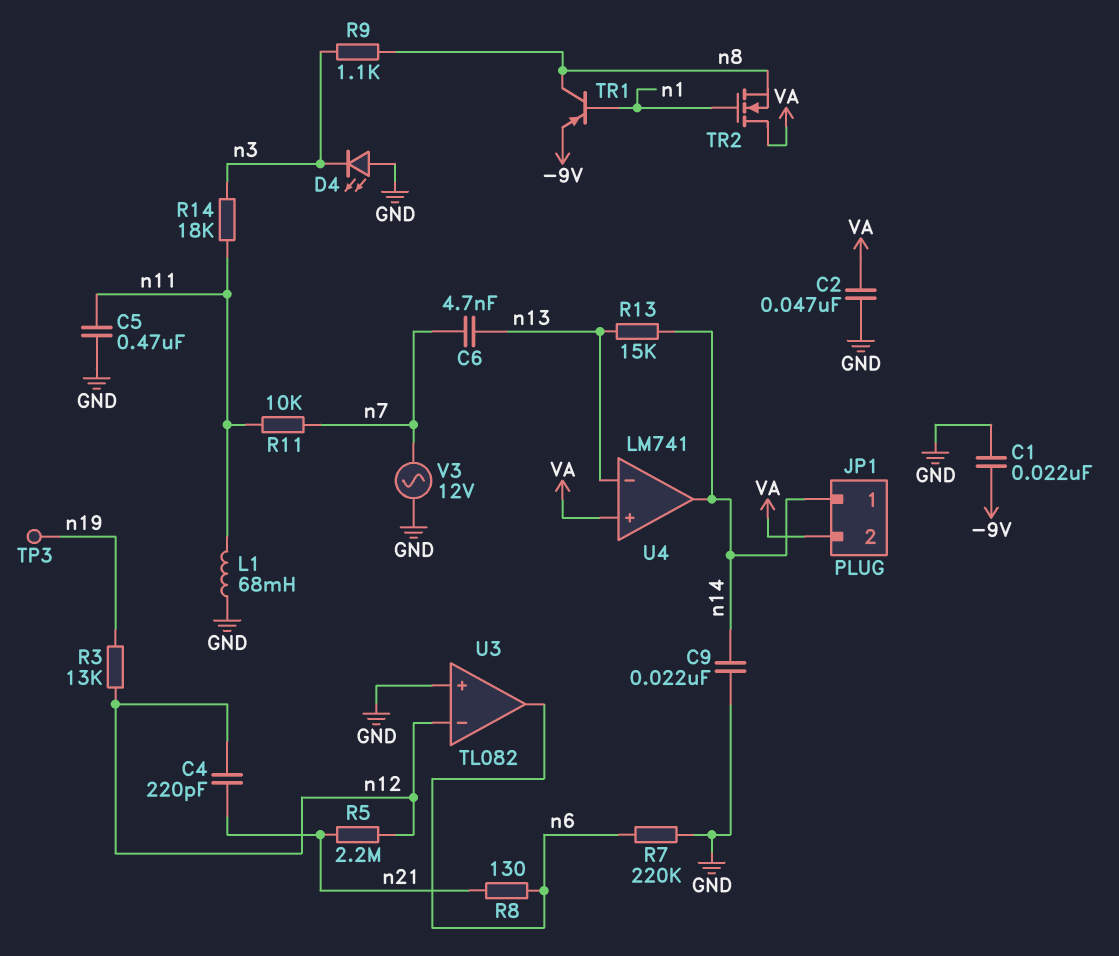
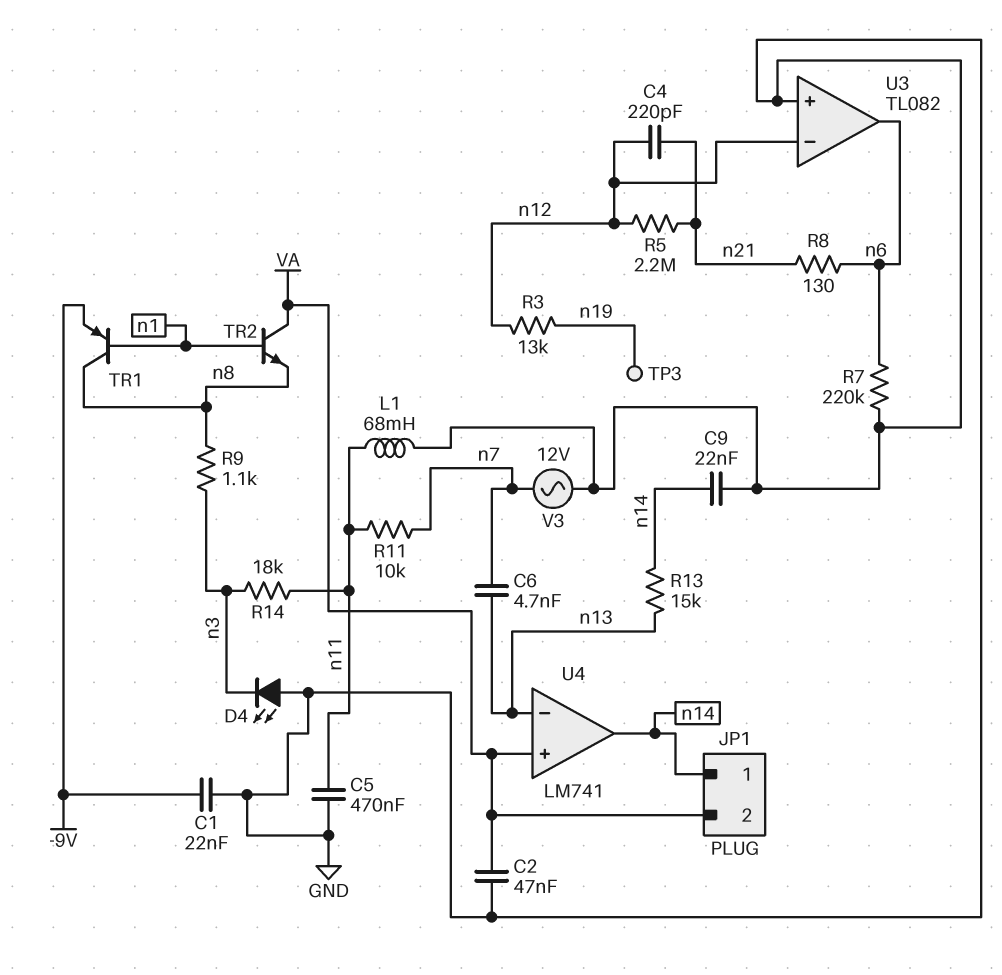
TR2: NMOS (G n1, D VA, S n8) -> NPN (B n1, C VA, E n8)

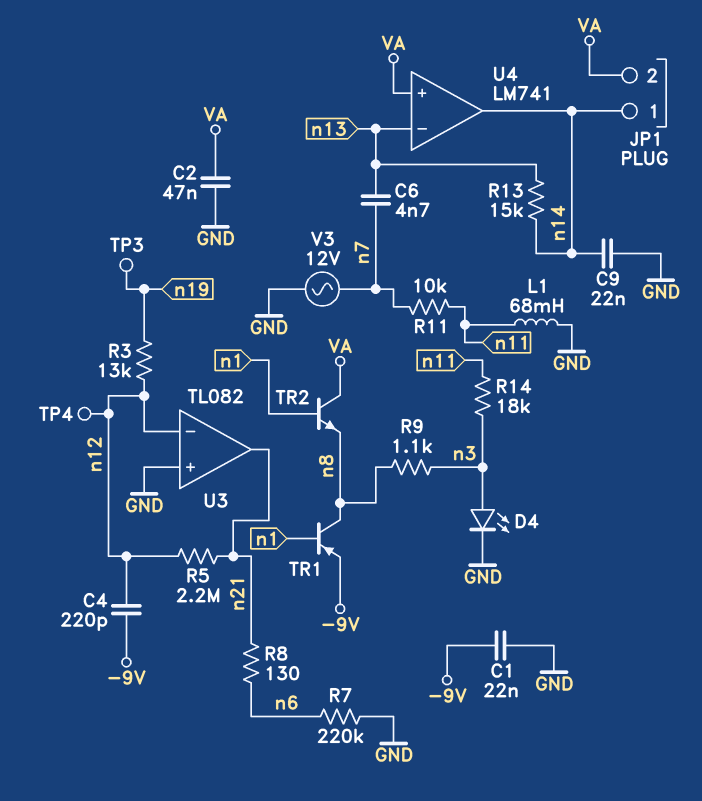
C4: 220pF (n12, n21) -> 220pF (-9V, n12)
C5: 470nF (GND, n11) -> none
D4: LED (A GND, K n3) -> LED (A n3, K GND)
TP4: none -> test point (n12)
U3 pin out: n6 -> n21

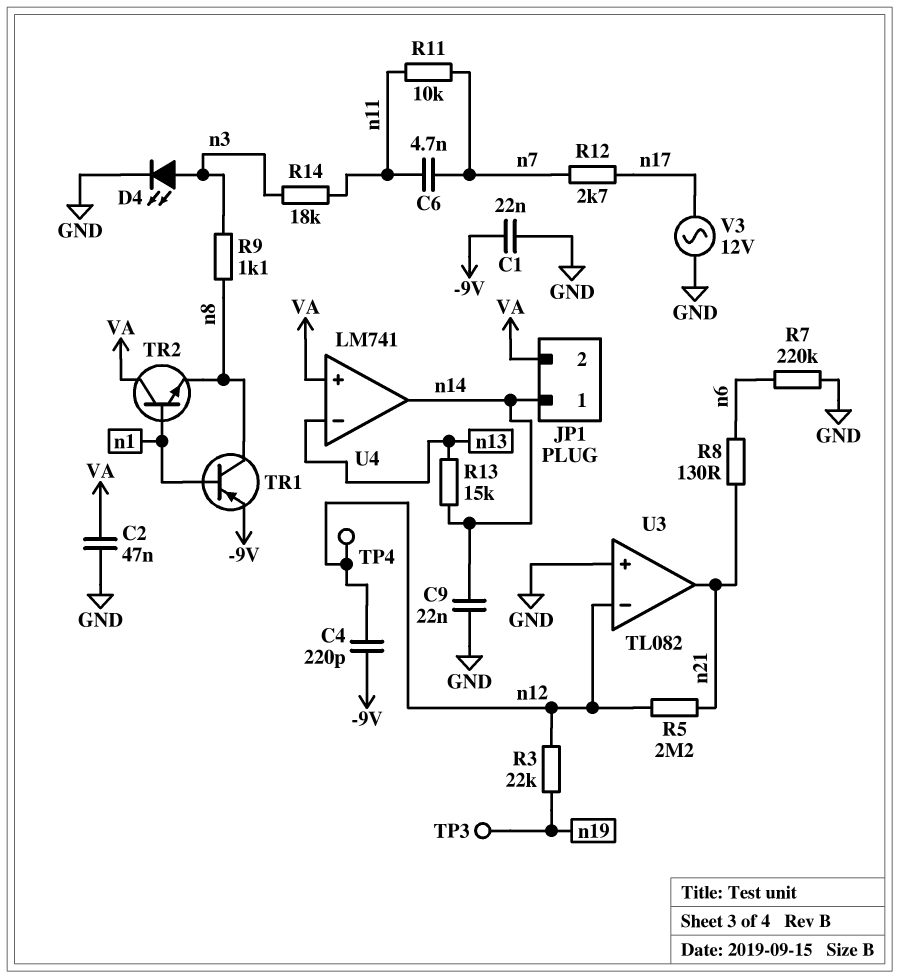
C6: 4.7nF (n7, n13) -> 4.7nF (n7, n11)
L1: 68mH (GND, n11) -> none
R3: 13k (n12, n19) -> 22k (n12, n19)
R12: none -> 2.7k (n7, n17)
V3: AC 12V (GND, n7) -> AC 12V (GND, n17)

